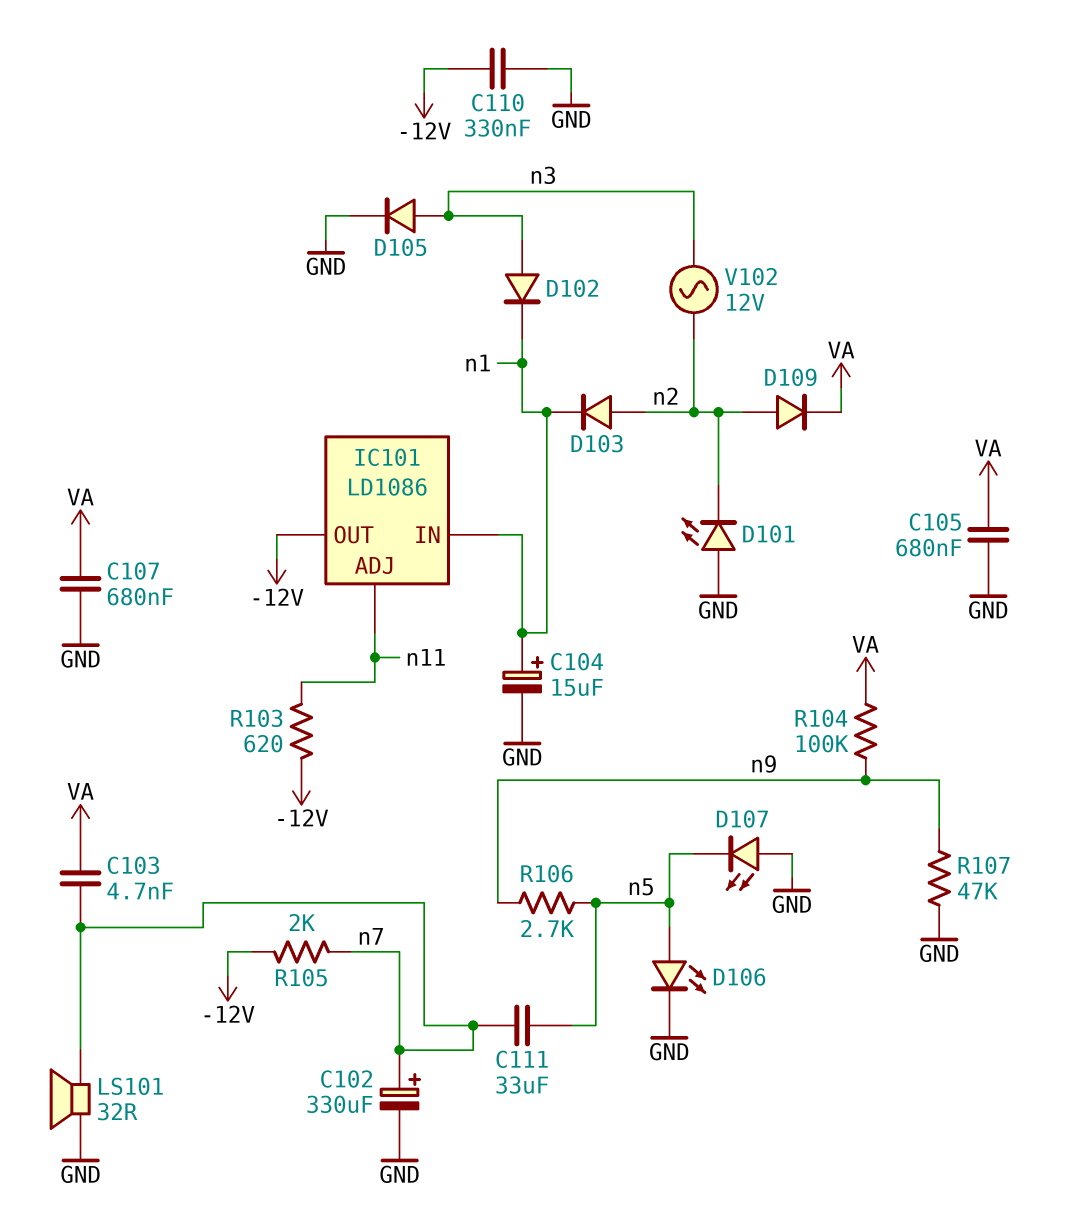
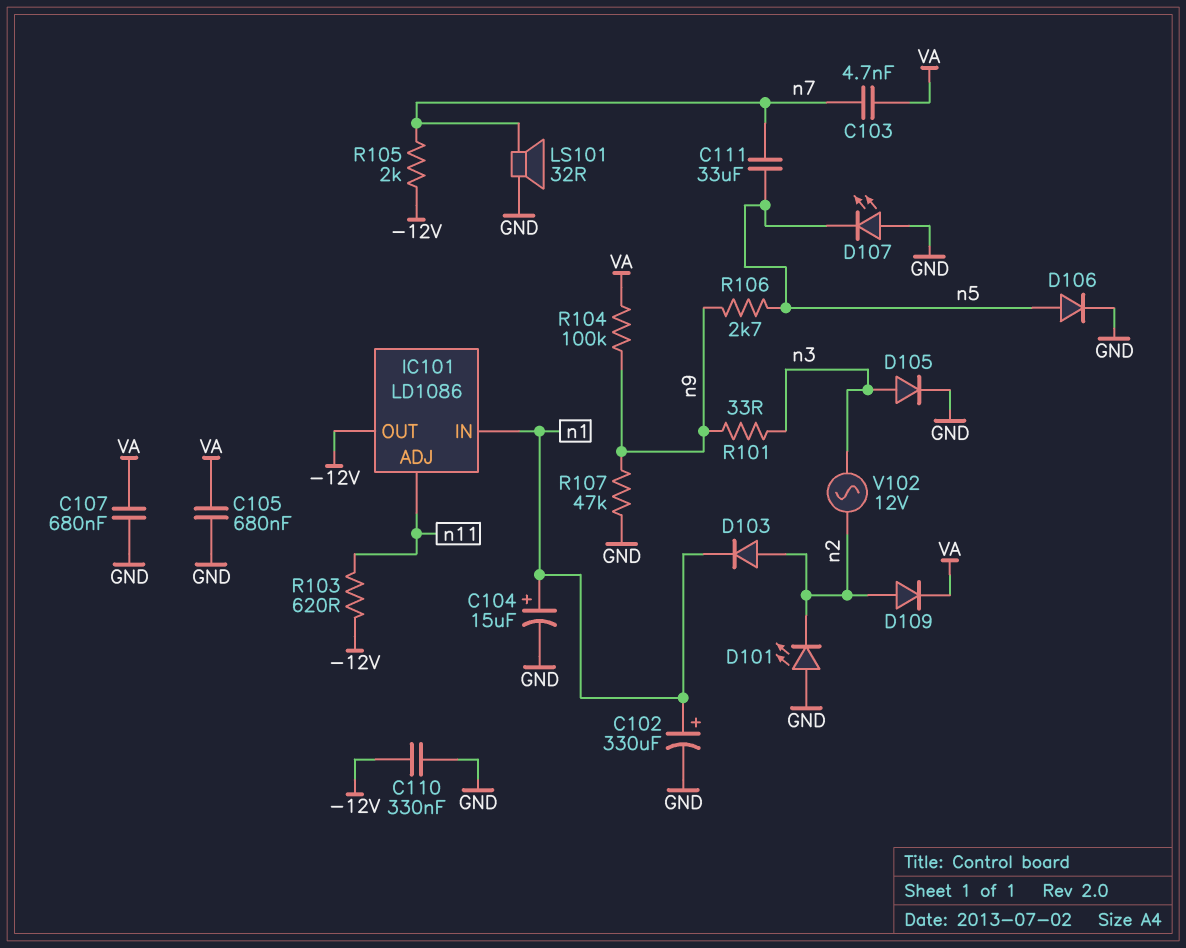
C102: 330uF (plus n7, minus GND) -> 330uF (plus n1, minus GND)
D102: diode (A n3, K n1) -> none
D106: LED (A n5, K GND) -> diode (A n5, K GND)
R101: none -> 33 (n3, n9)

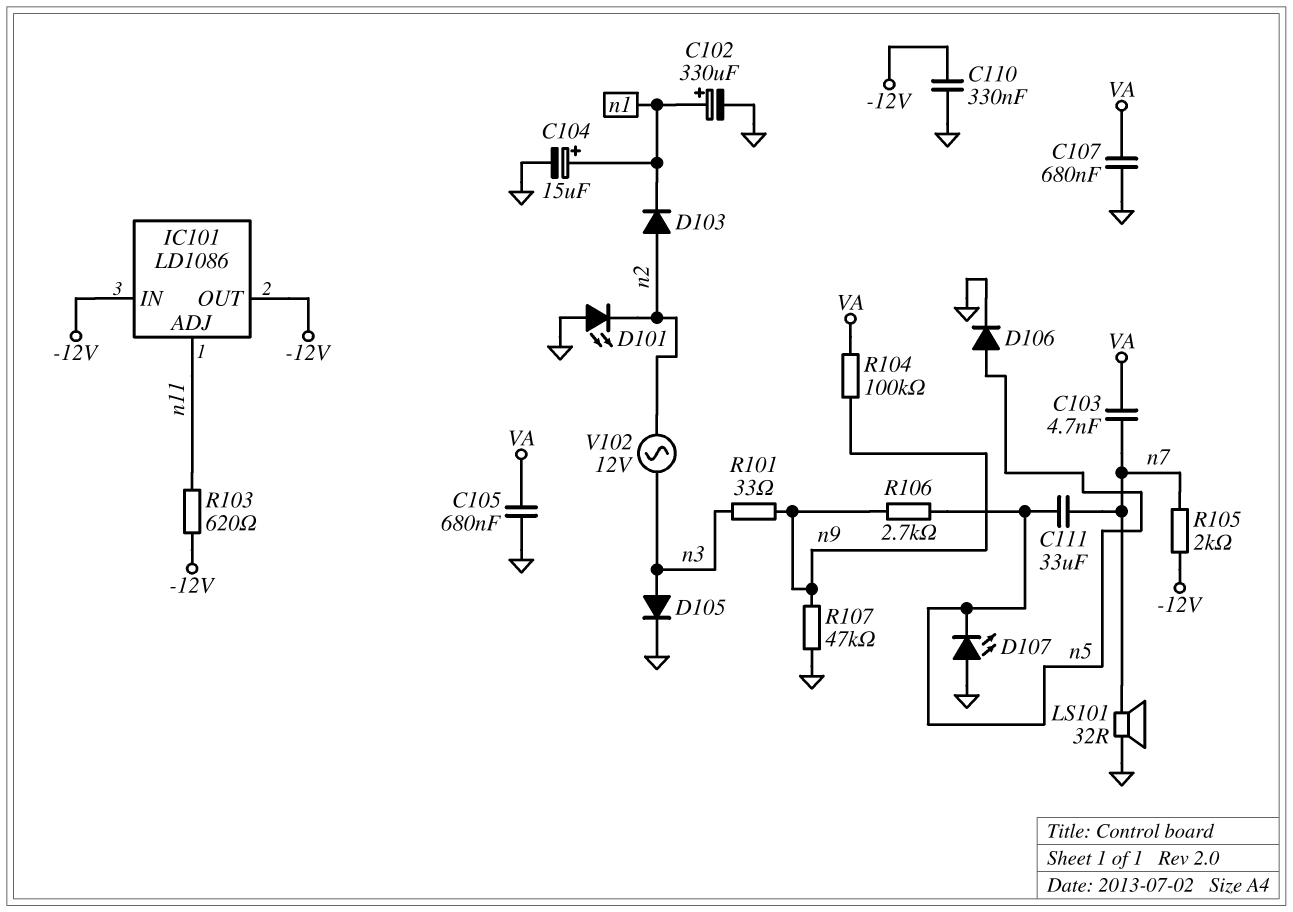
D109: diode (A n2, K VA) -> none
IC101 pin IN: n1 -> -12V

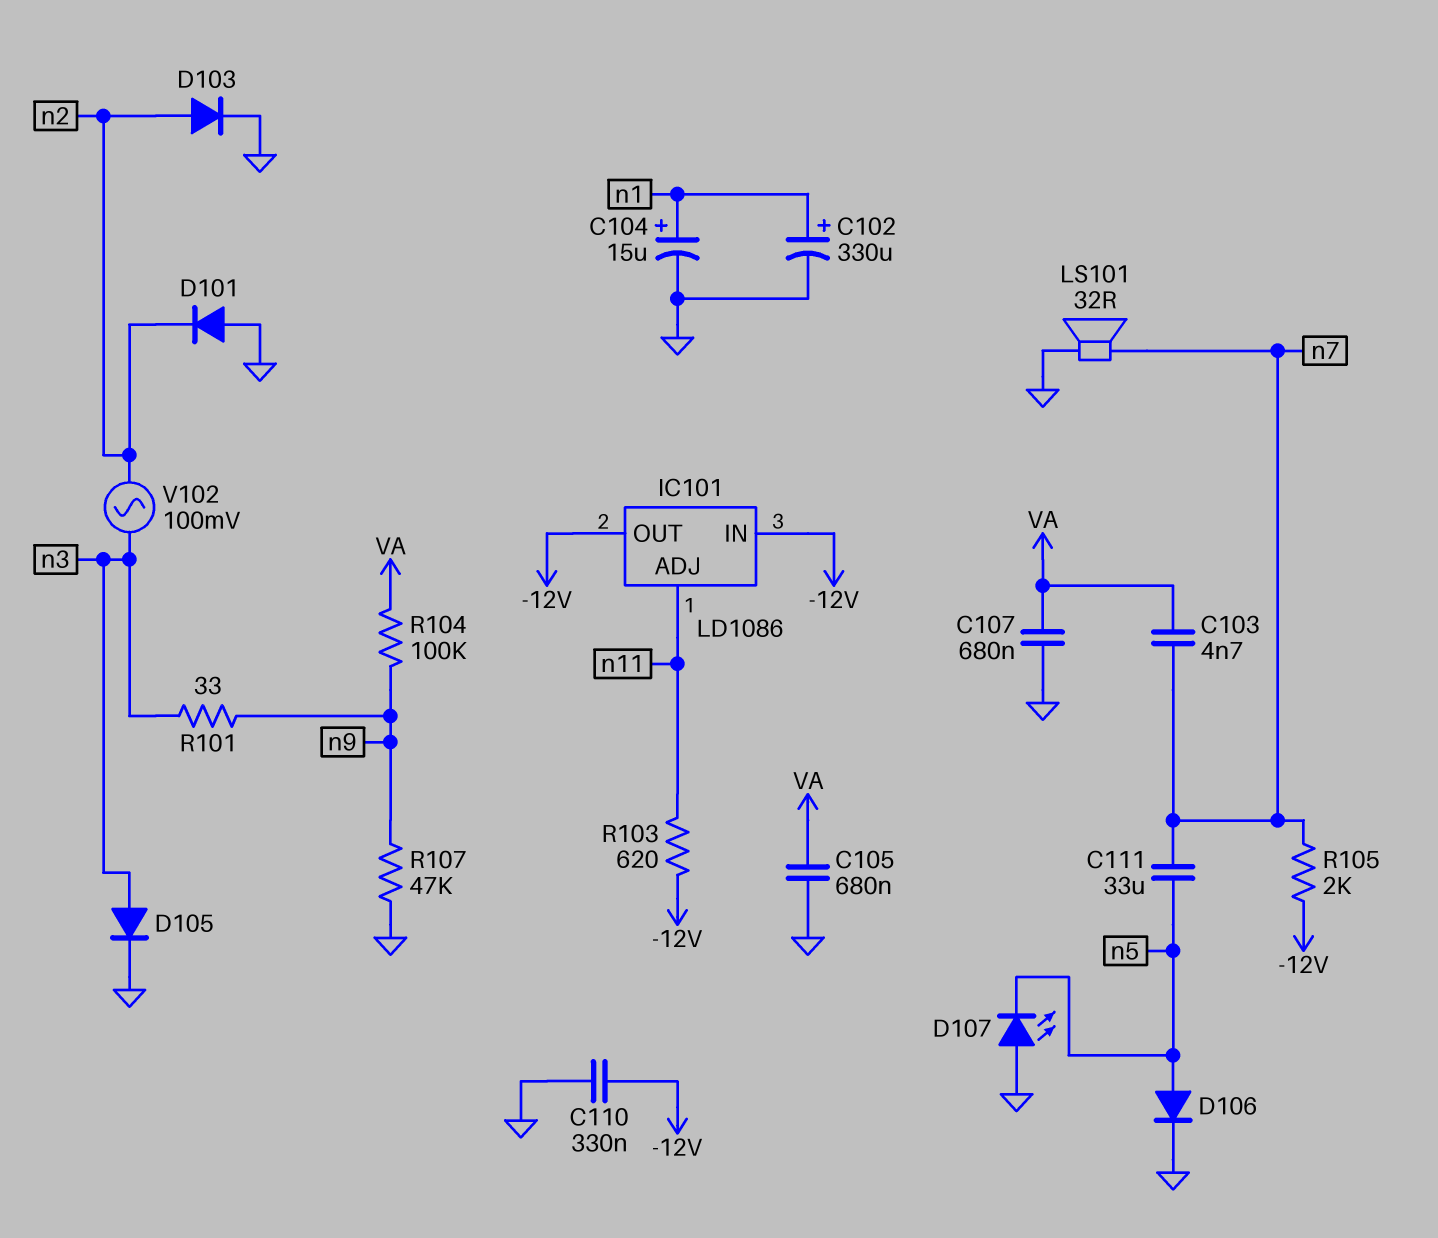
D101: LED (A GND, K n2) -> diode (A GND, K n2)
D103: diode (A n2, K n1) -> diode (A n2, K GND)
R106: 2.7k (n5, n9) -> none
V102: AC 12V (n2, n3) -> AC 100mV (n2, n3)

